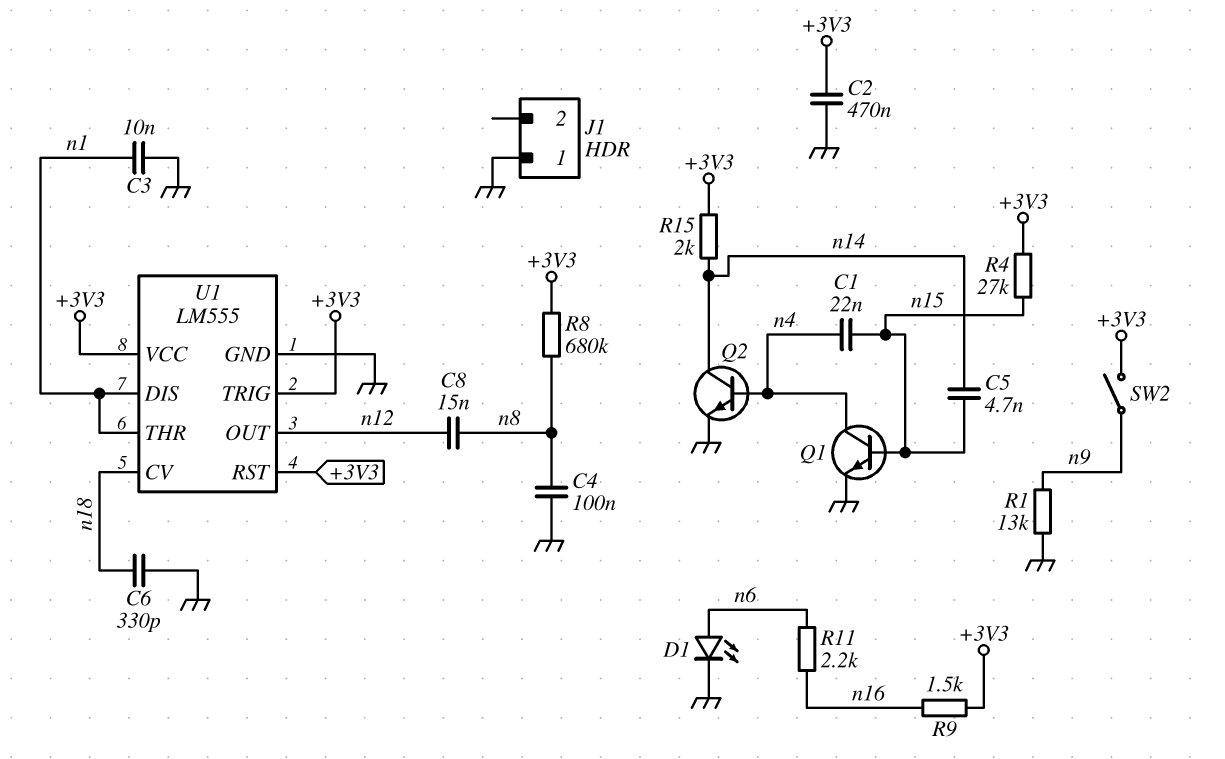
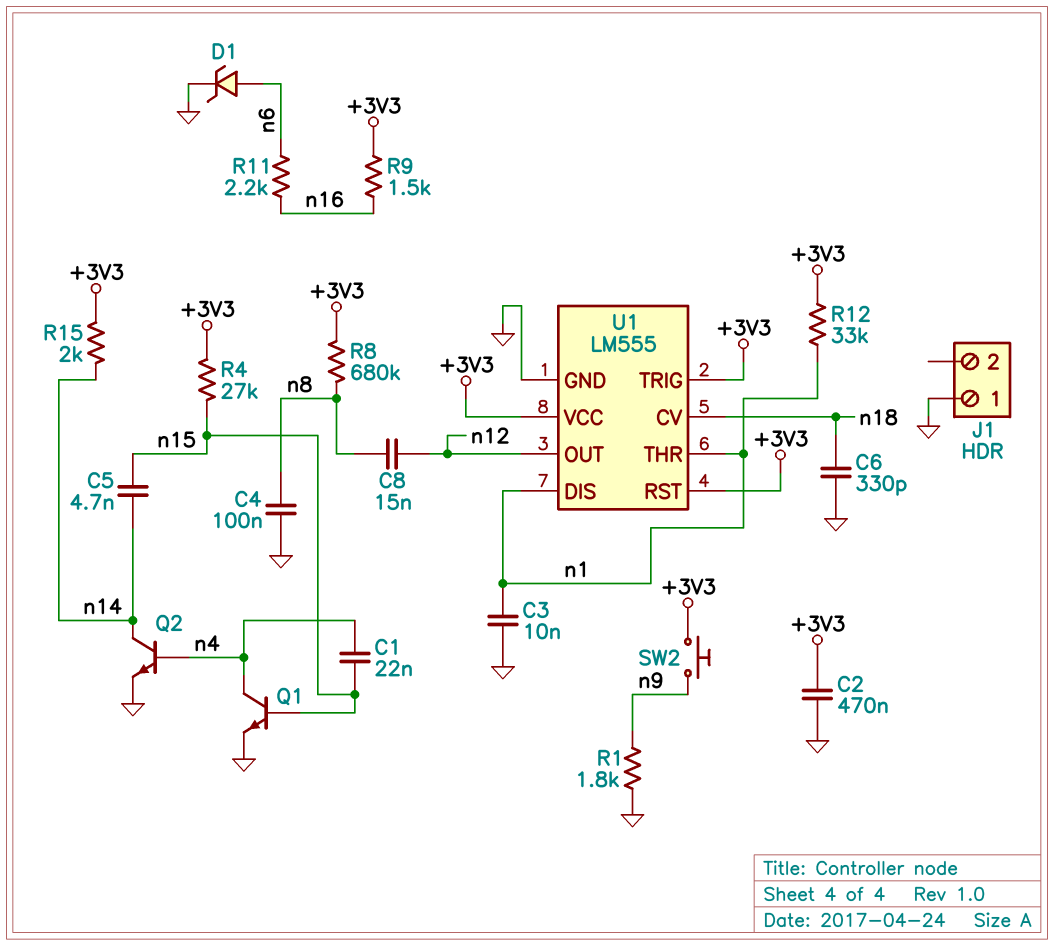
D1: LED (A n6, K GND) -> zener (A n6, K GND)
R1: 13k (GND, n9) -> 1.8k (GND, n9)
R12: none -> 33k (+3V3, n1)
SW2: switch (+3V3, n9) -> button (+3V3, n9)

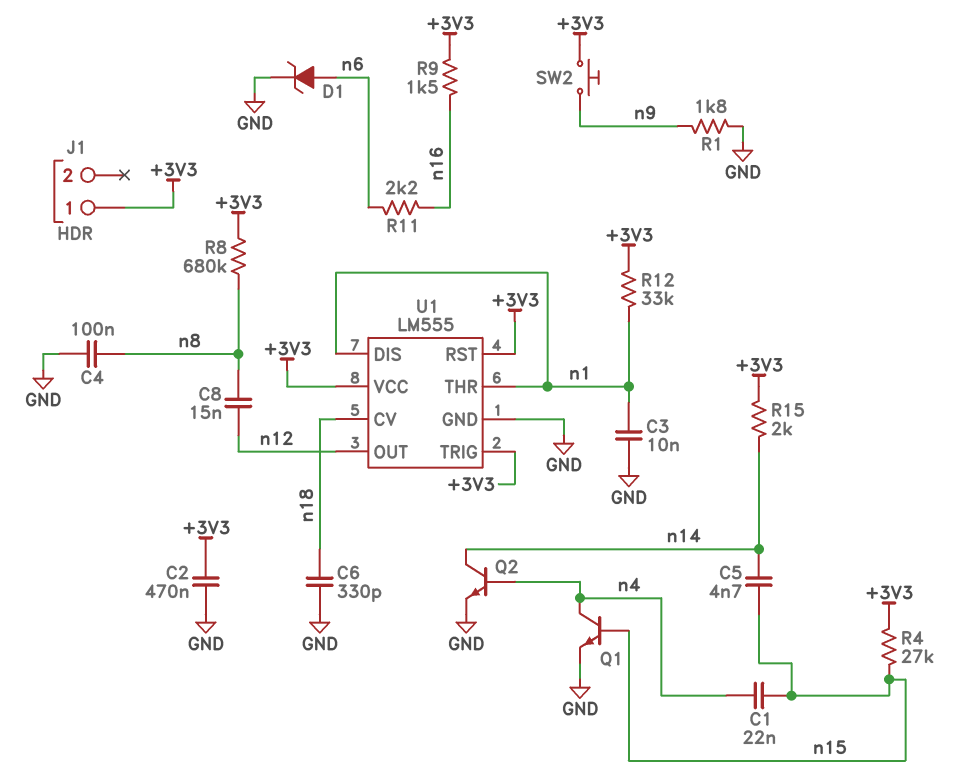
J1 pin 1: GND -> +3V3

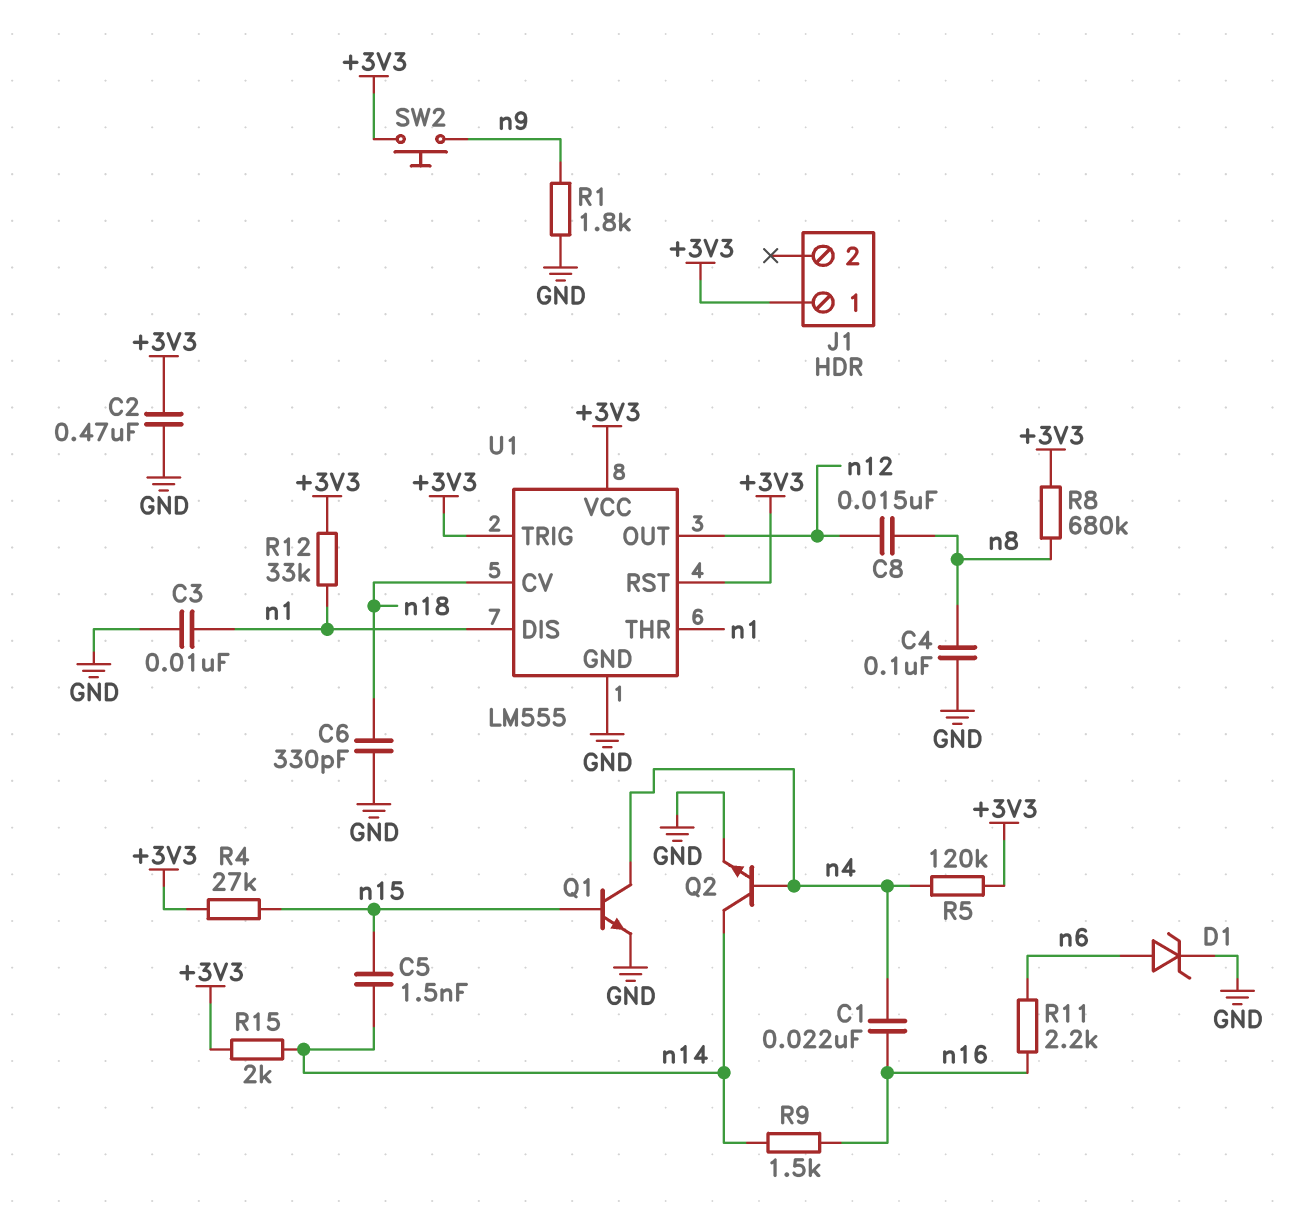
C1: 22nF (n4, n15) -> 22nF (n4, n16)
C5: 4.7nF (n14, n15) -> 1.5nF (n14, n15)
R5: none -> 120k (+3V3, n4)
R9: 1.5k (+3V3, n16) -> 1.5k (n14, n16)

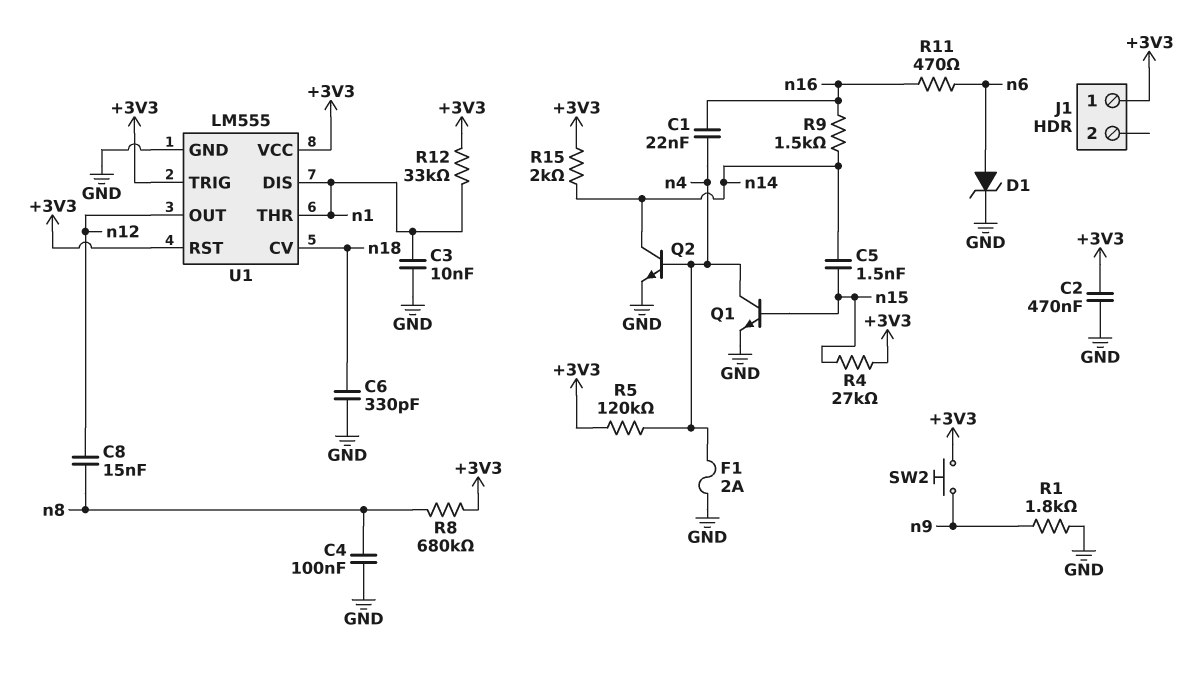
F1: none -> 2A (GND, n4)
R11: 2.2k (n6, n16) -> 470 (n6, n16)

